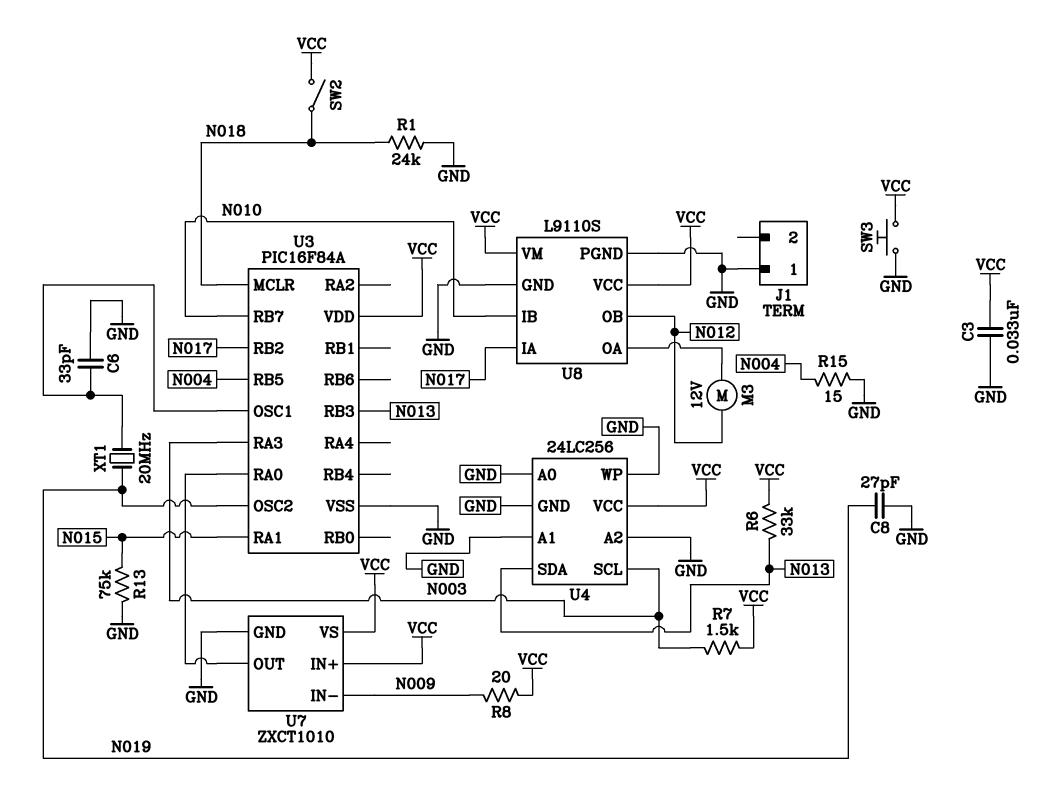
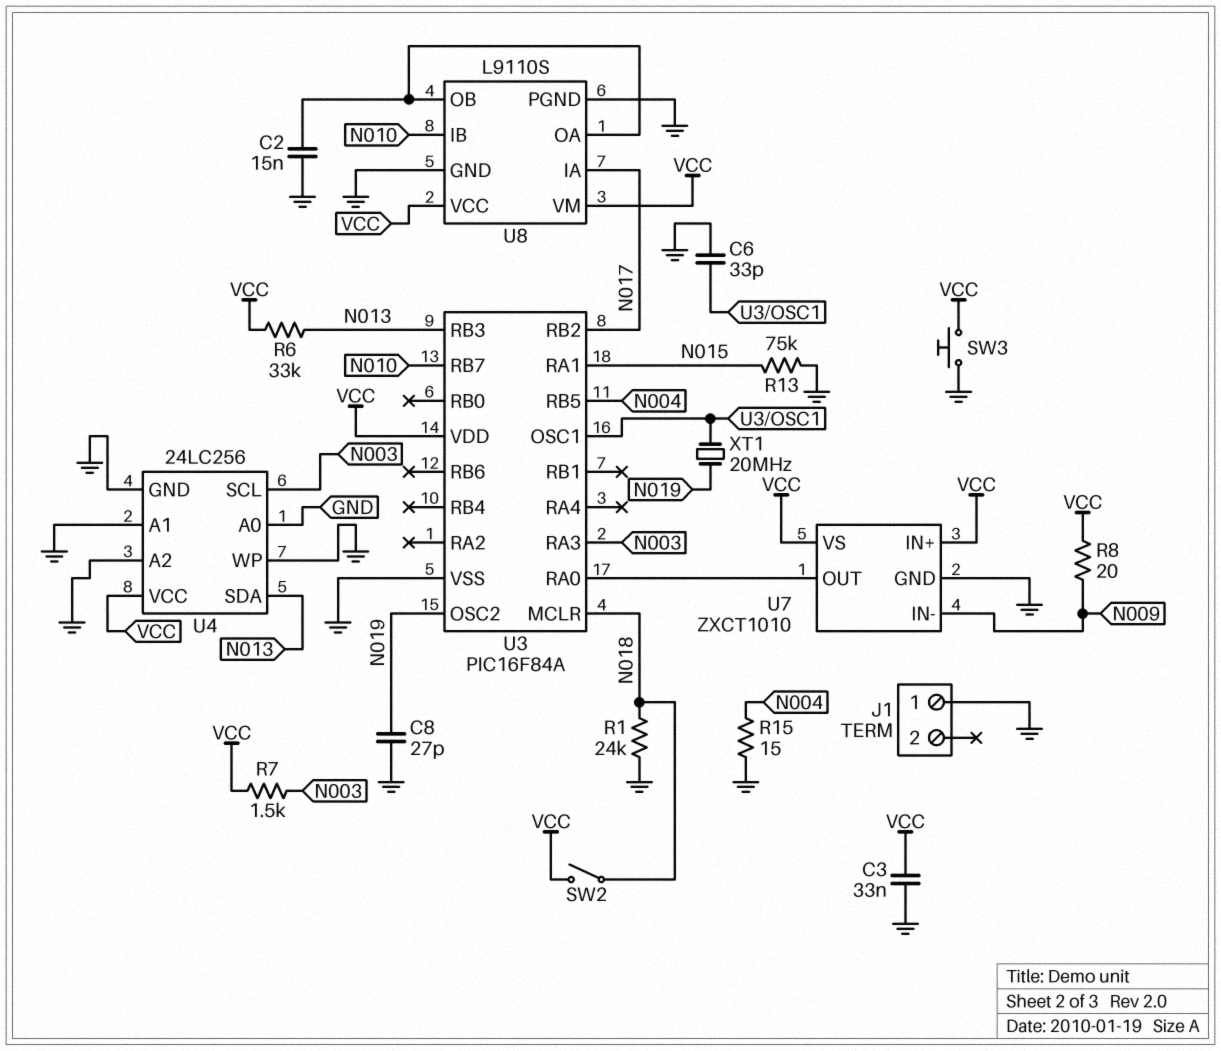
C2: none -> 15nF (GND, U8/OA)
M3: motor 12V (N012, U8/OA) -> none
U8 pin OB: N012 -> U8/OA

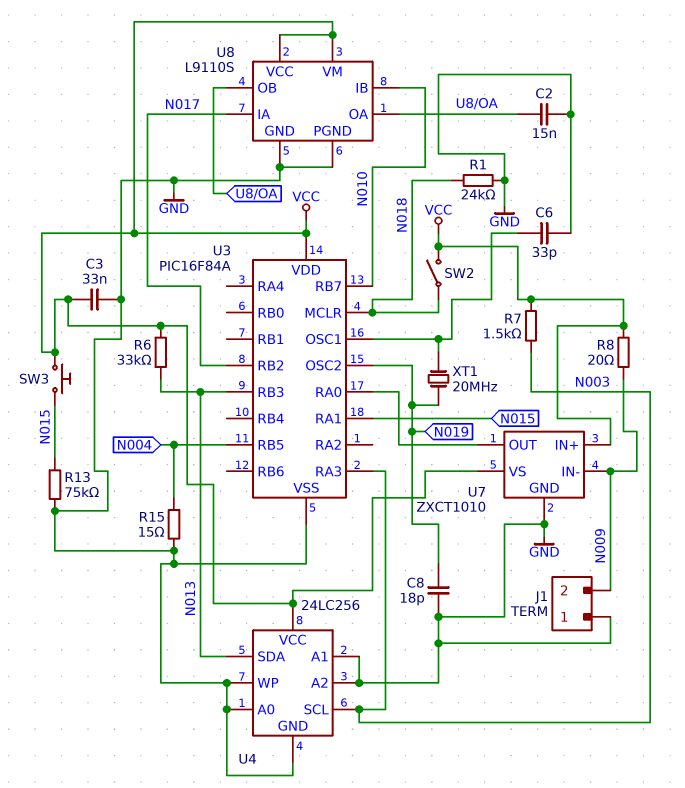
C8: 27pF (GND, N019) -> 18pF (GND, N019)
J1 pin 2: none -> N009
SW3: button (GND, VCC) -> button (N015, VCC)

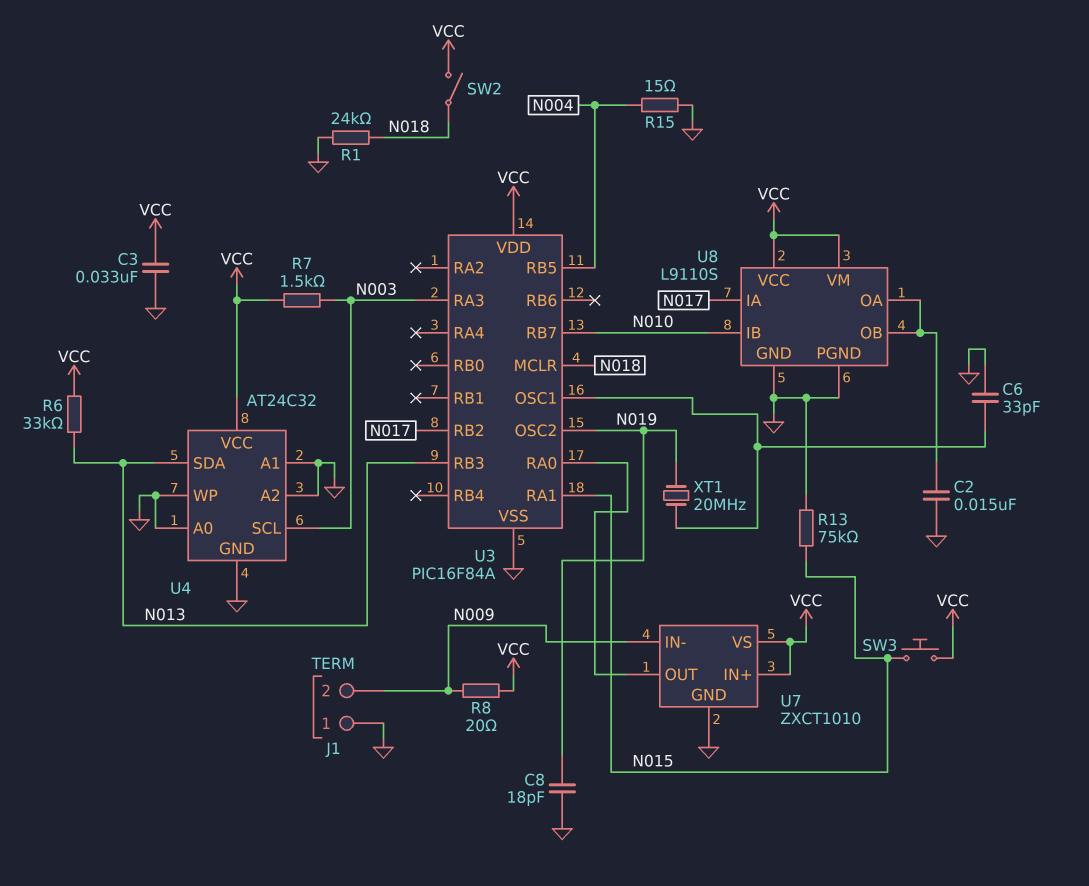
U4: 24LC256 -> AT24C32

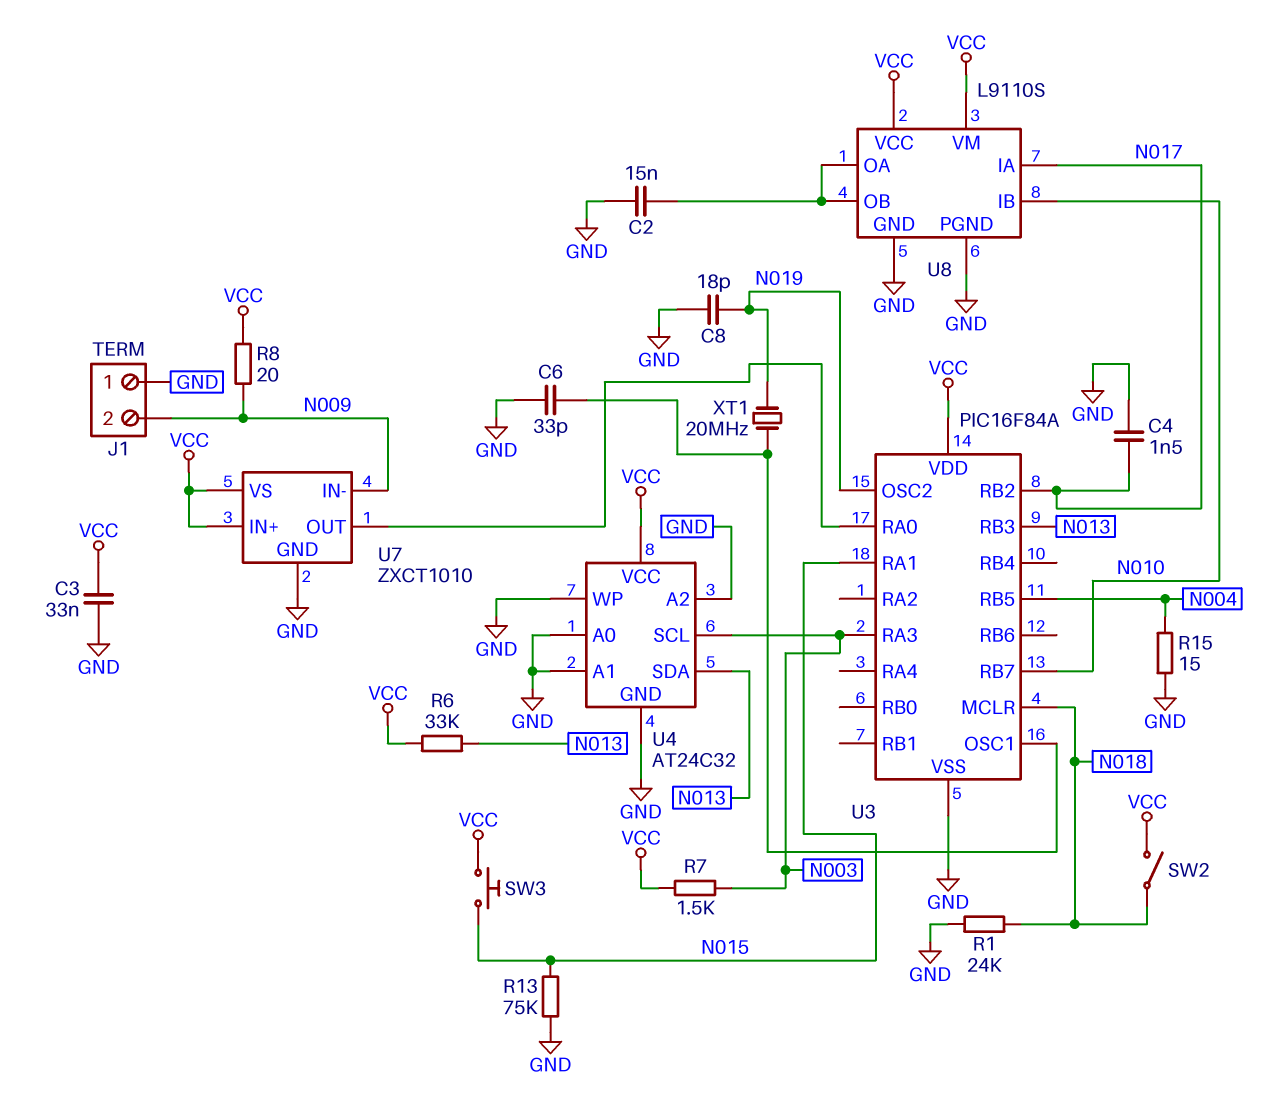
C4: none -> 1.5nF (GND, N017)

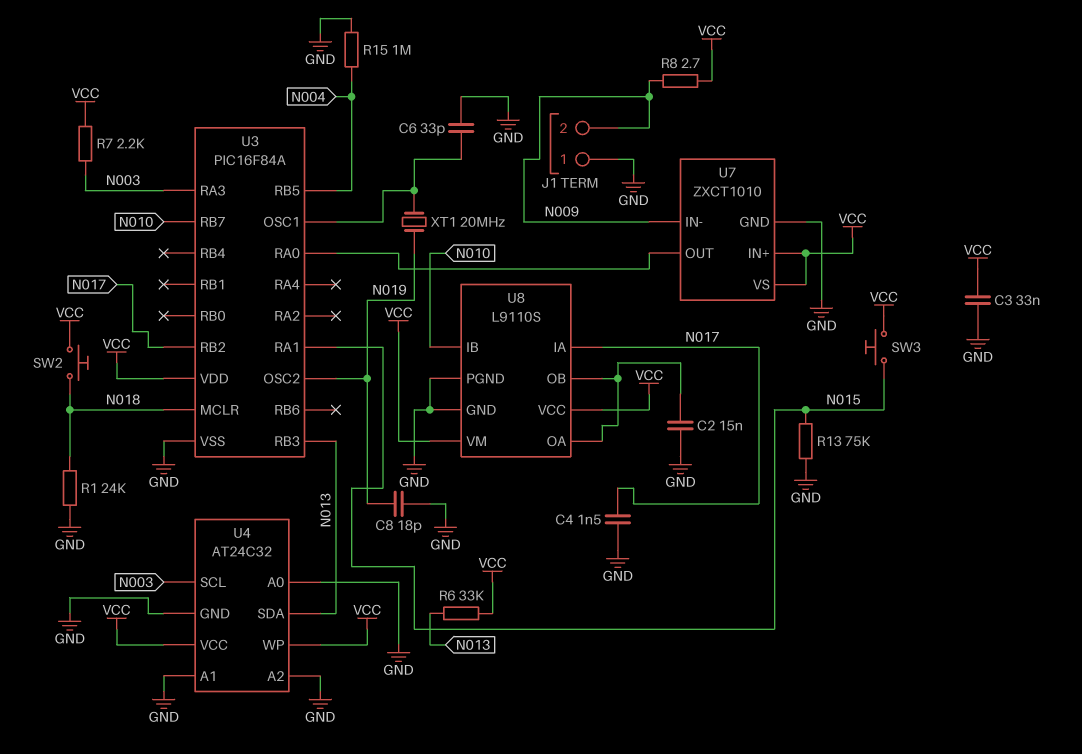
R7: 1.5k (N003, VCC) -> 2.2k (N003, VCC)
R8: 20 (N009, VCC) -> 2.7 (N009, VCC)
R15: 15 (GND, N004) -> 1M (GND, N004)
SW2: switch (N018, VCC) -> button (N018, VCC)
U4 pin WP: GND -> VCC

